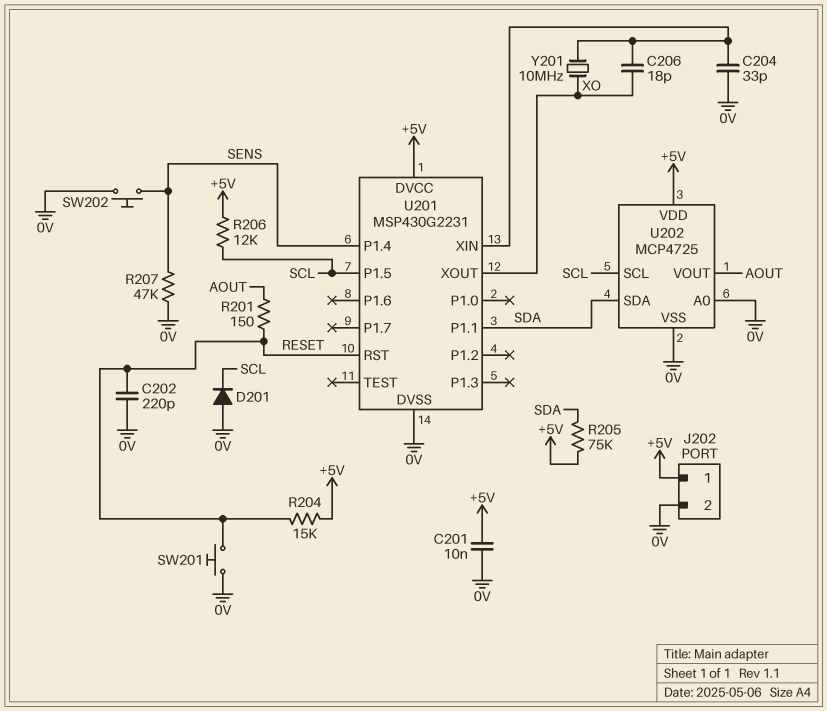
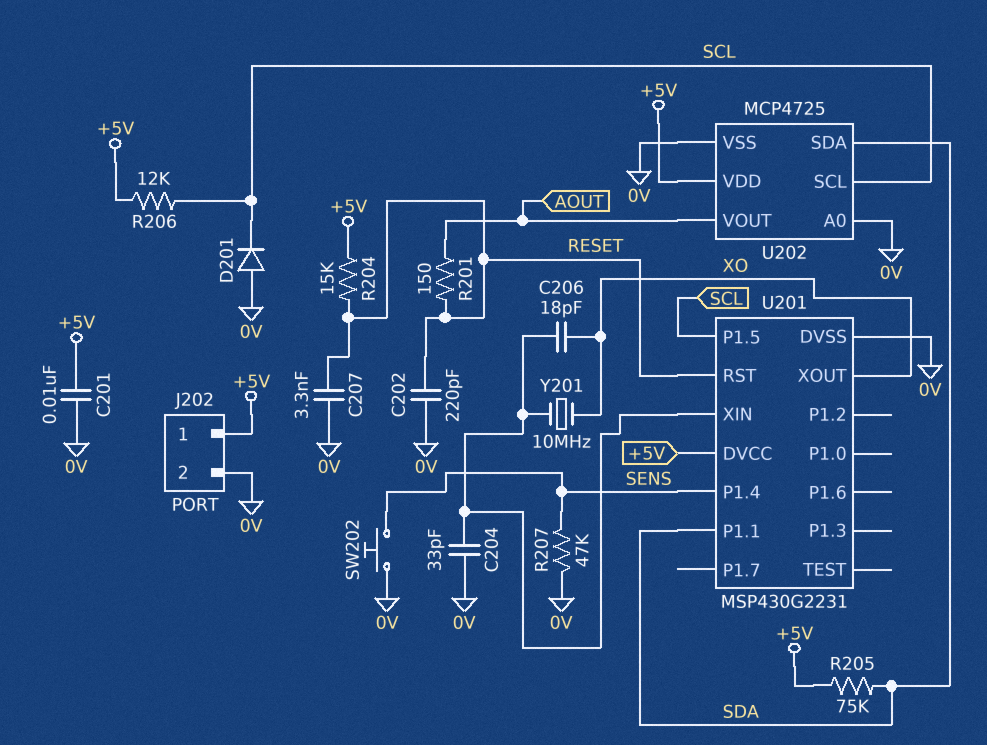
C207: none -> 3.3nF (0V, RESET)
SW201: button (0V, RESET) -> none

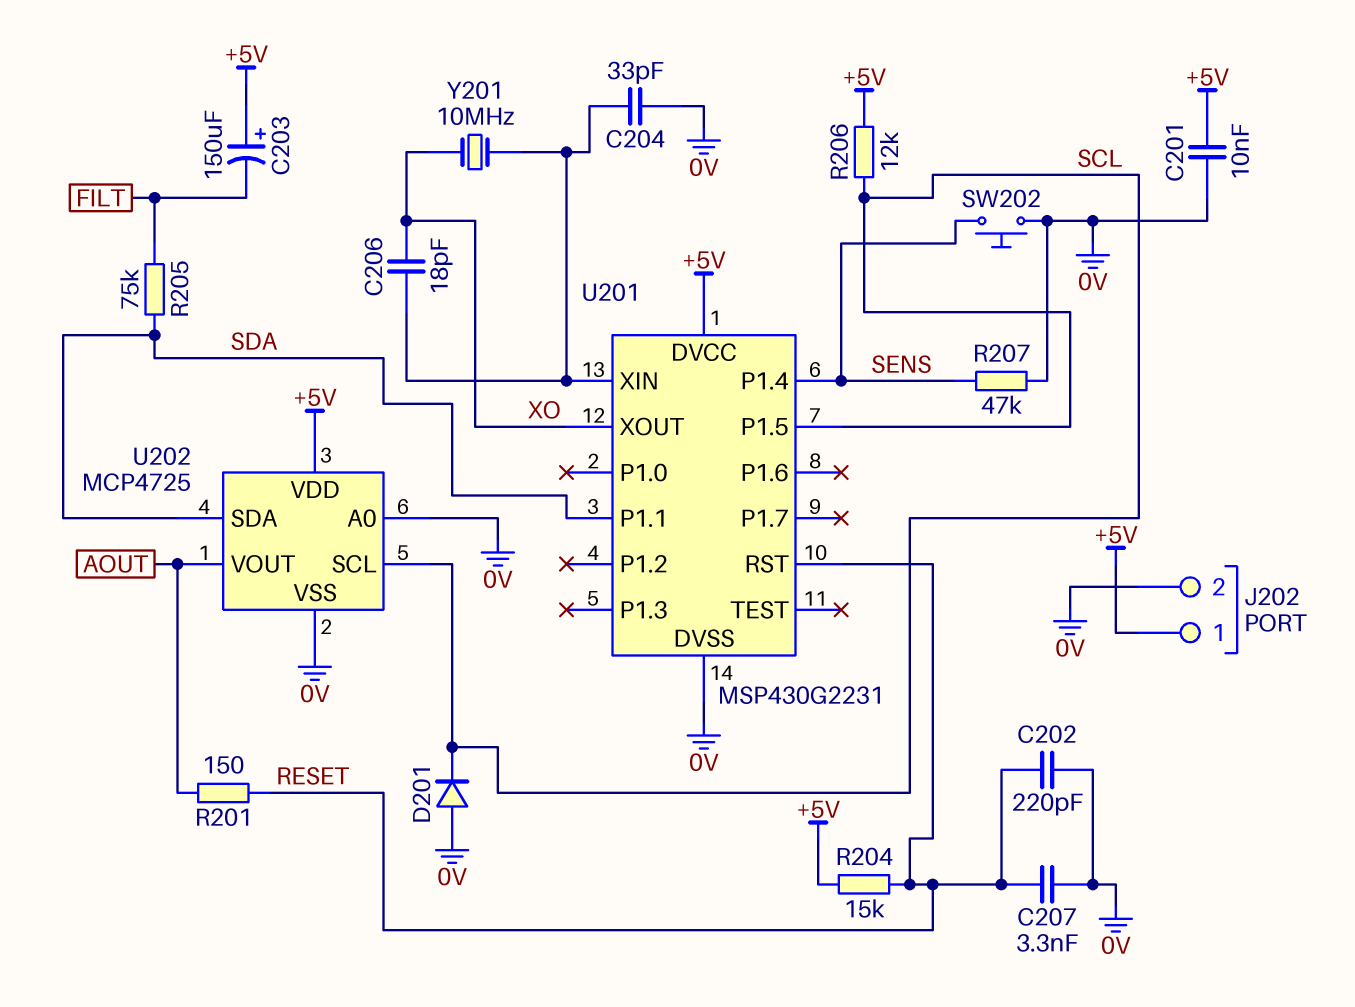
C203: none -> 150uF (plus +5V, minus FILT)
R205: 75k (+5V, SDA) -> 75k (FILT, SDA)

